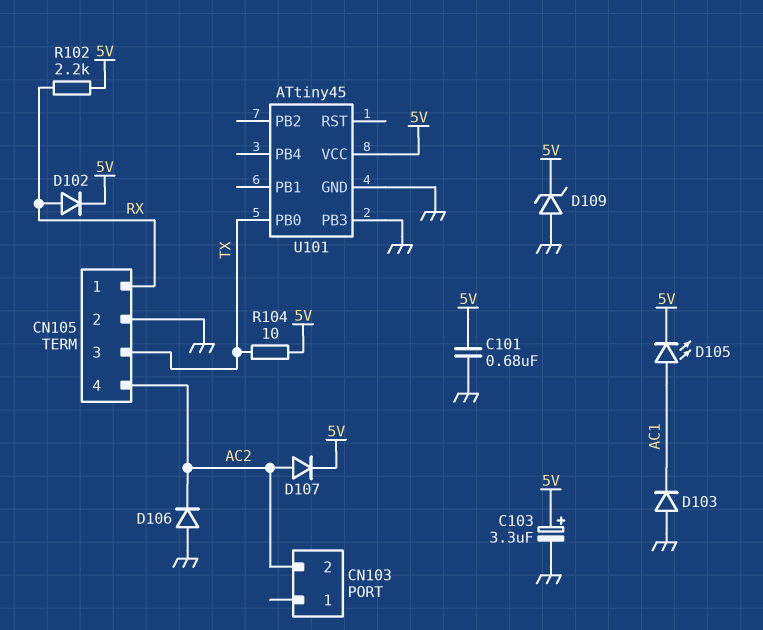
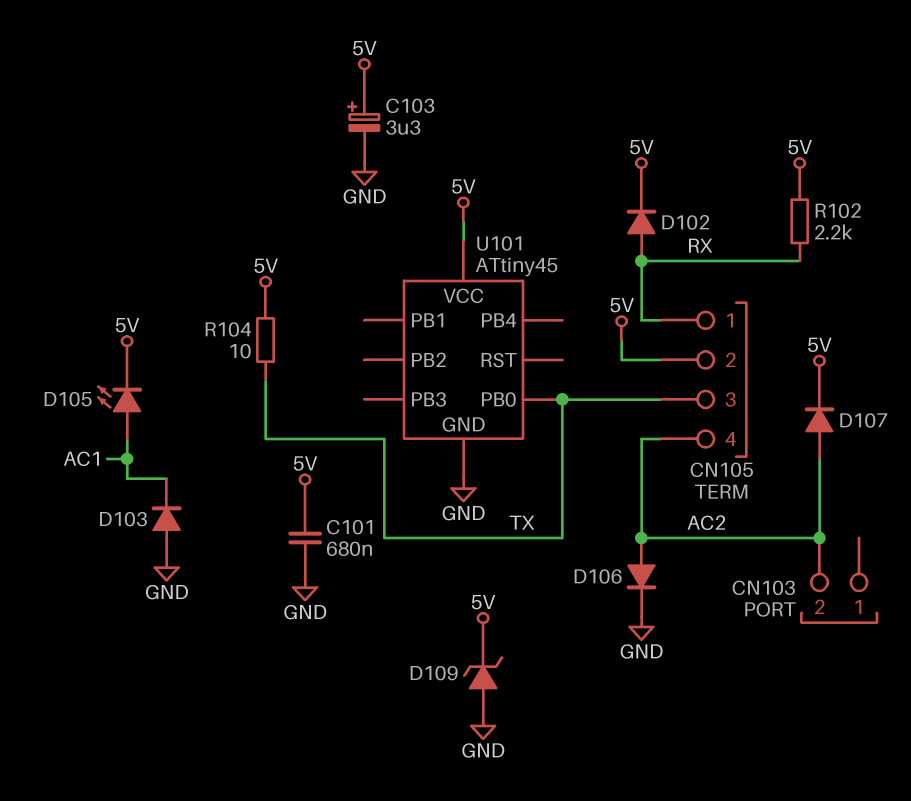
CN105 pin 2: GND -> 5V
D106: diode (A GND, K AC2) -> diode (A AC2, K GND)
U101 pin PB3: GND -> none

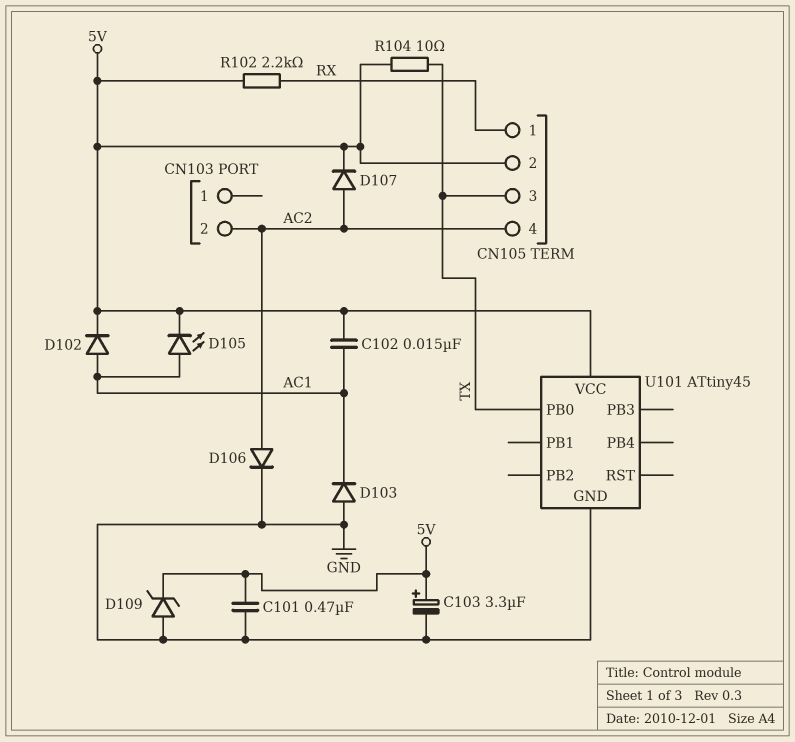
C101: 680nF (5V, GND) -> 470nF (5V, GND)
C102: none -> 15nF (5V, AC1)
D102: diode (A RX, K 5V) -> diode (A AC1, K 5V)

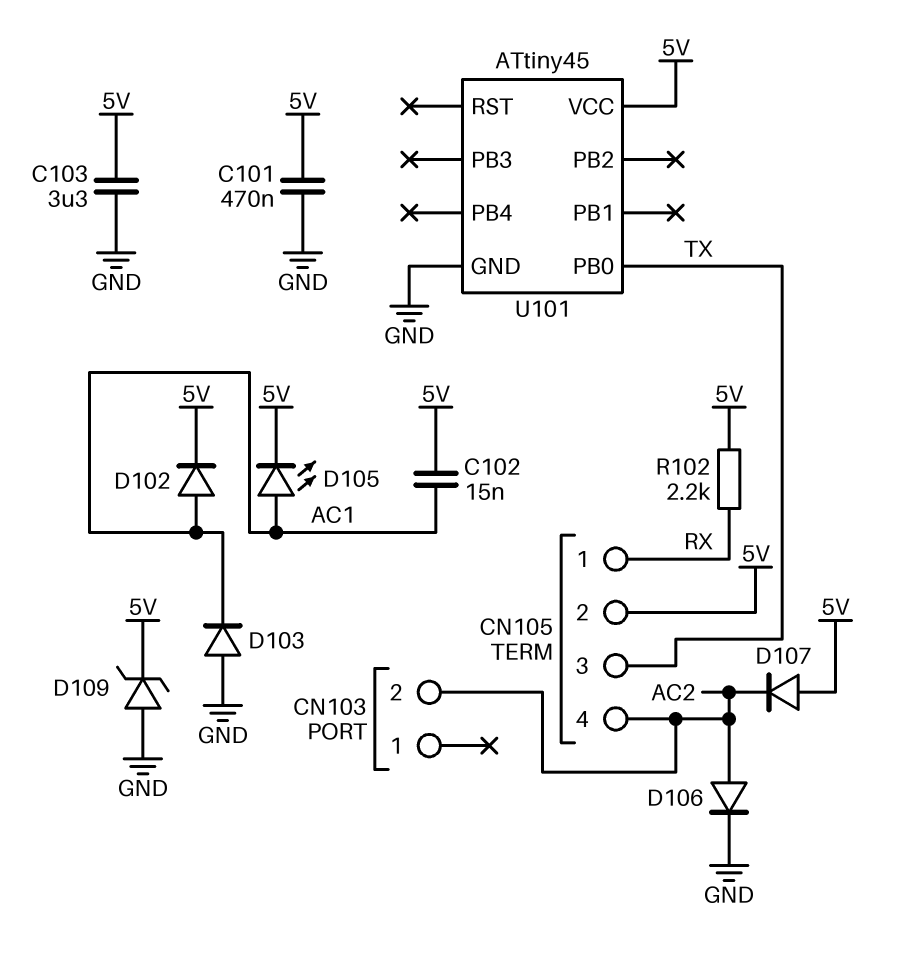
C103: 3.3uF (plus 5V, minus GND) -> 3.3uF (5V, GND)
D107: diode (A AC2, K 5V) -> diode (A 5V, K AC2)
R104: 10 (5V, TX) -> none

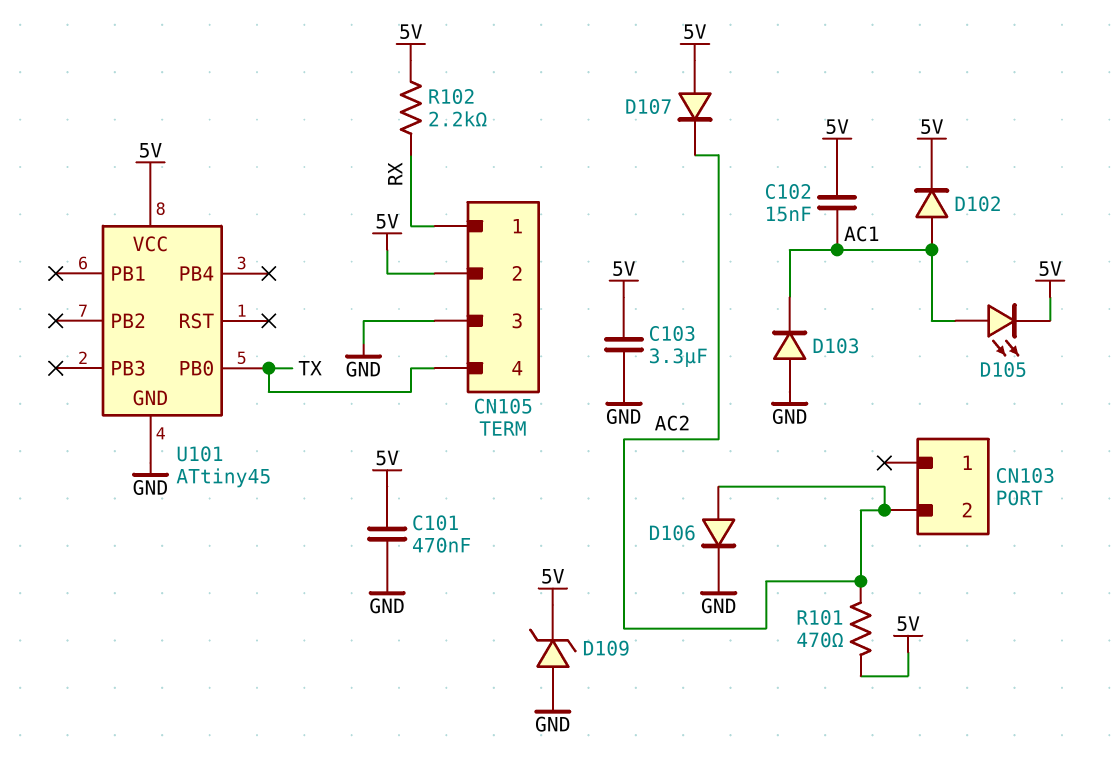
CN105 pin 3: TX -> GND
CN105 pin 4: AC2 -> TX
R101: none -> 470 (5V, AC2)

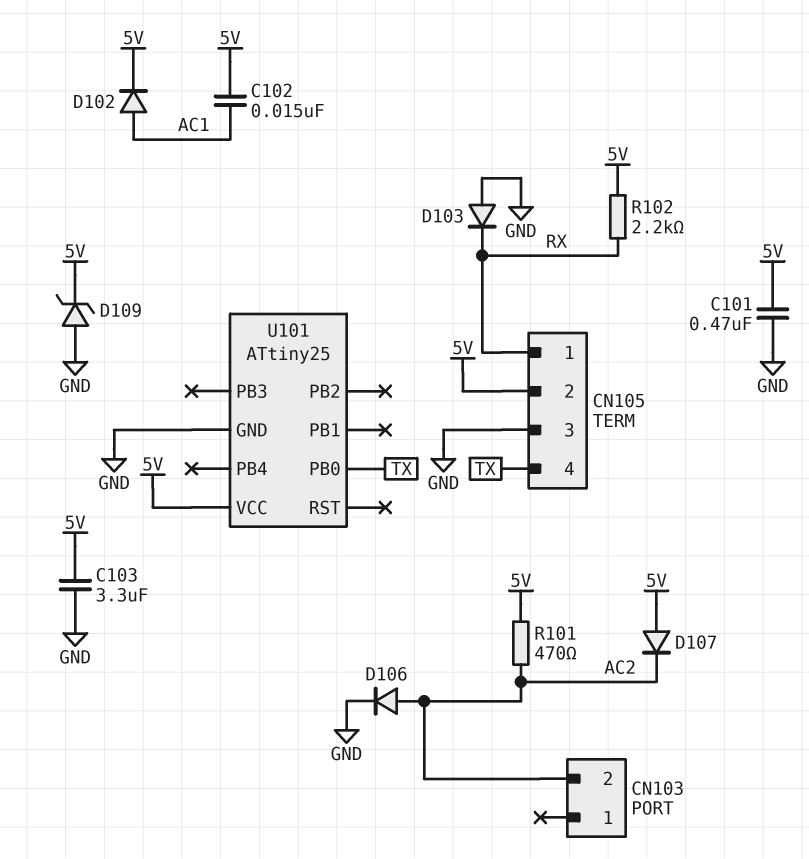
D103: diode (A GND, K AC1) -> diode (A GND, K RX)
D105: LED (A AC1, K 5V) -> none
U101: ATtiny45 -> ATtiny25

